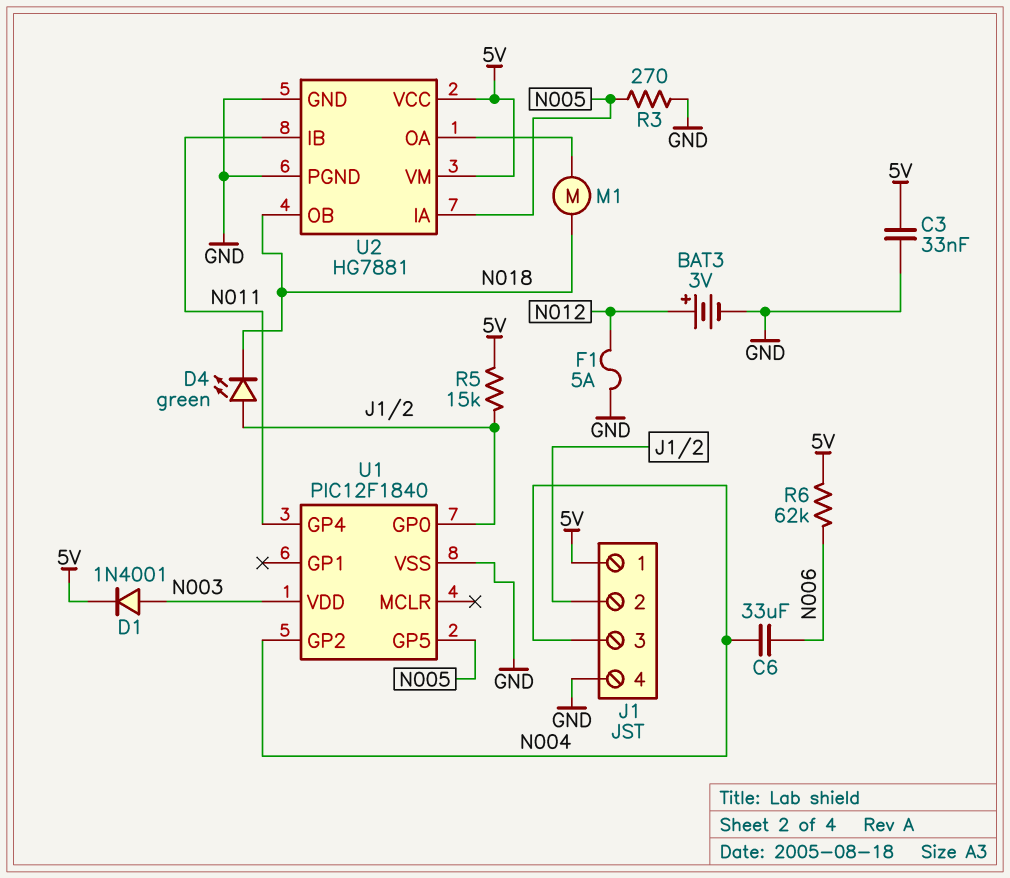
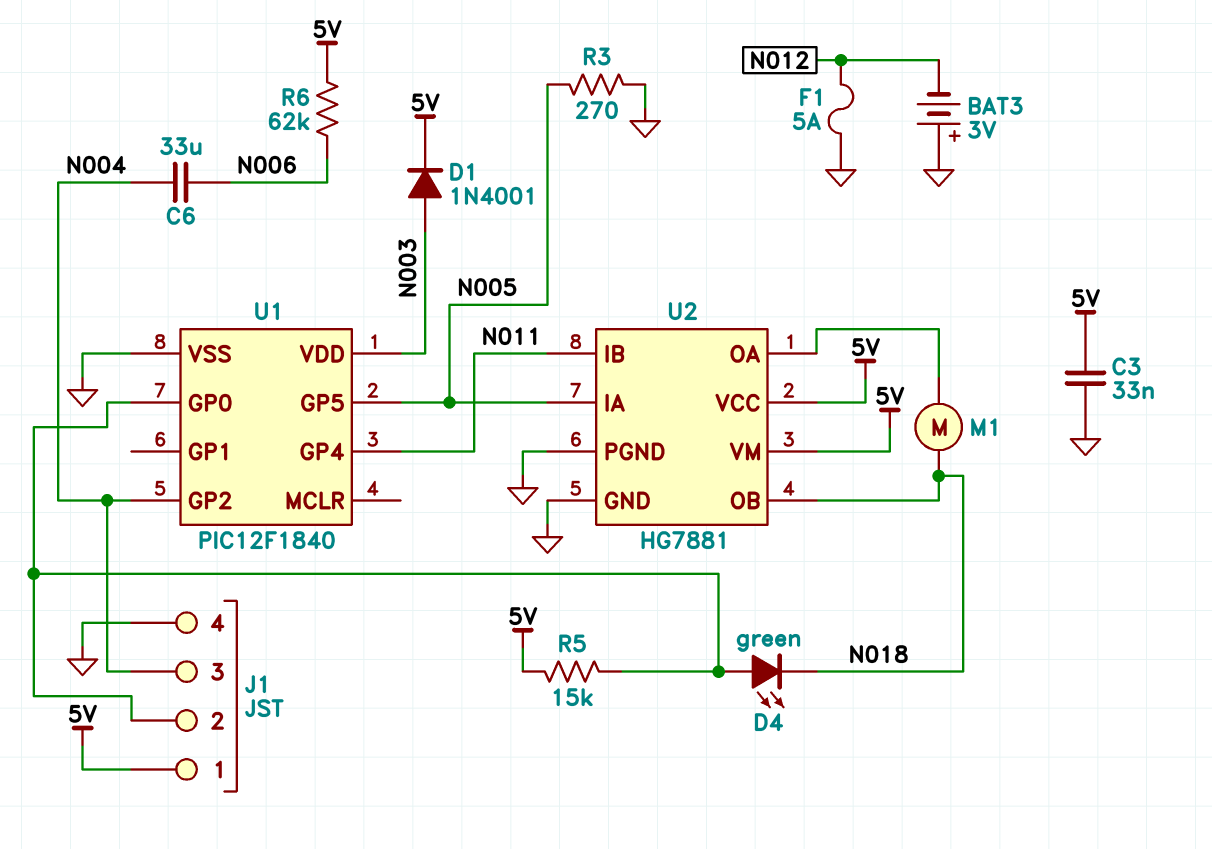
BAT3: 3V (plus N012, minus GND) -> 3V (plus GND, minus N012)

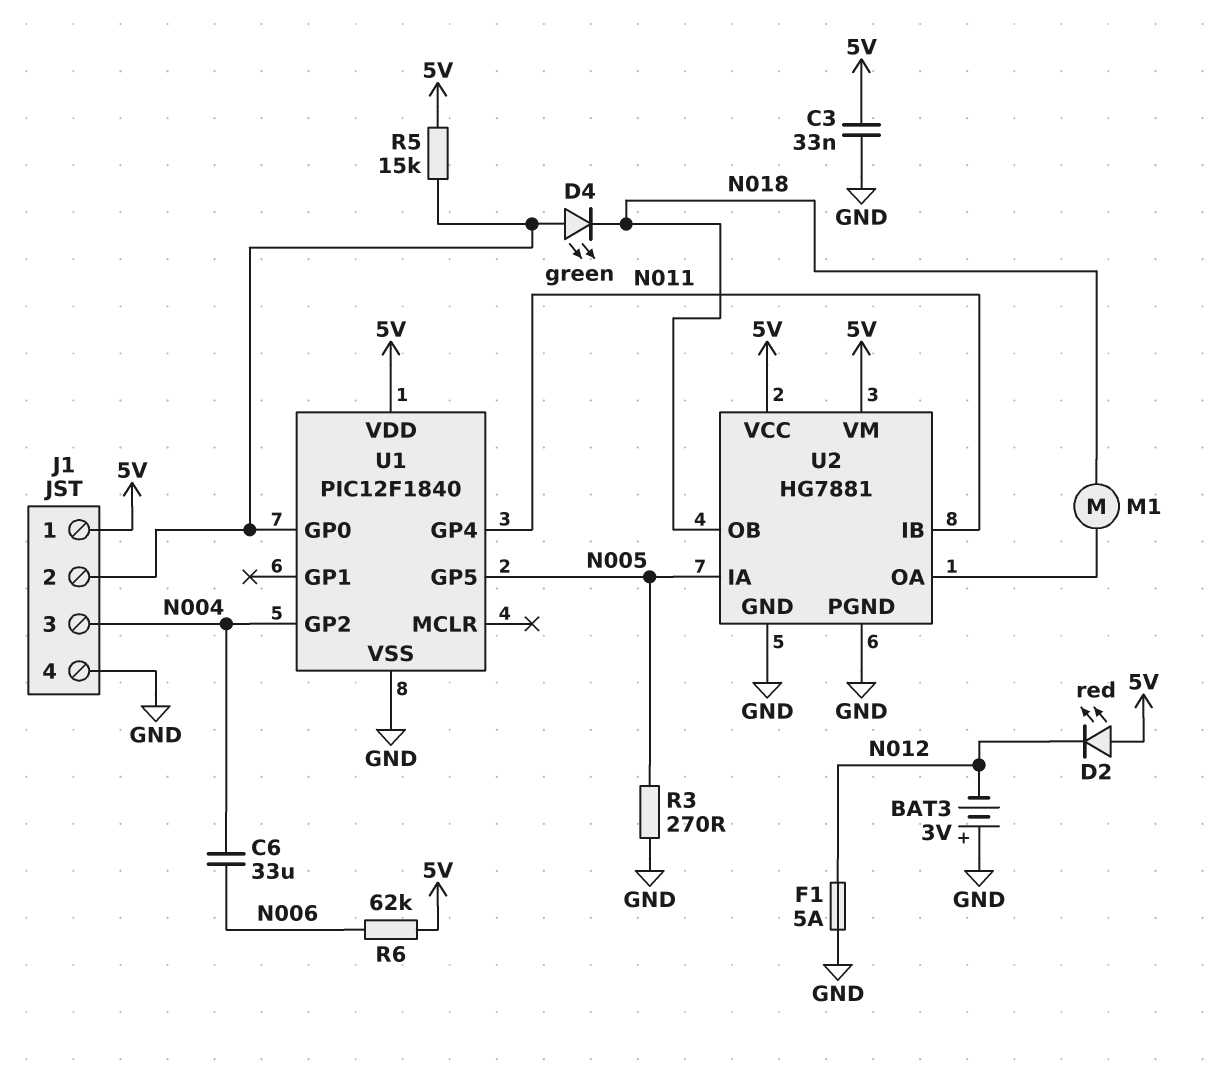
D1: diode 1N4001 (A N003, K 5V) -> none
D2: none -> LED red (A 5V, K N012)
U1 pin VDD: N003 -> 5V

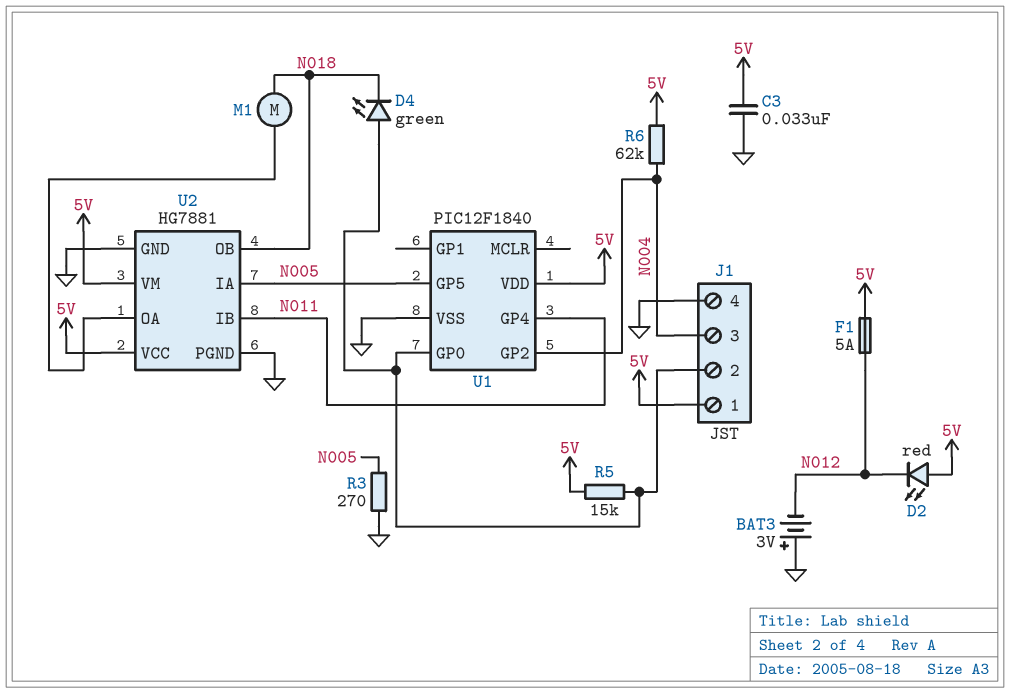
C6: 33uF (N004, N006) -> none
F1: 5A (GND, N012) -> 5A (5V, N012)
R6: 62k (5V, N006) -> 62k (5V, N004)

